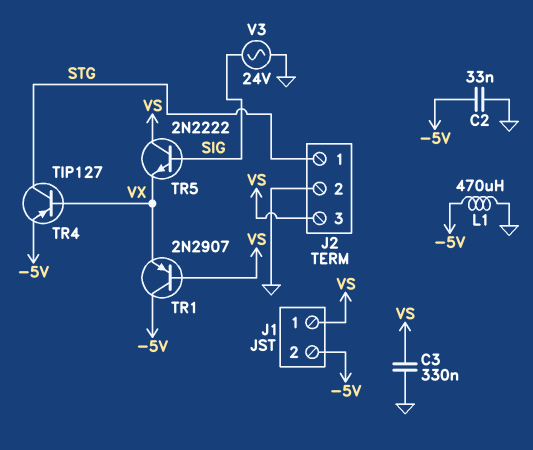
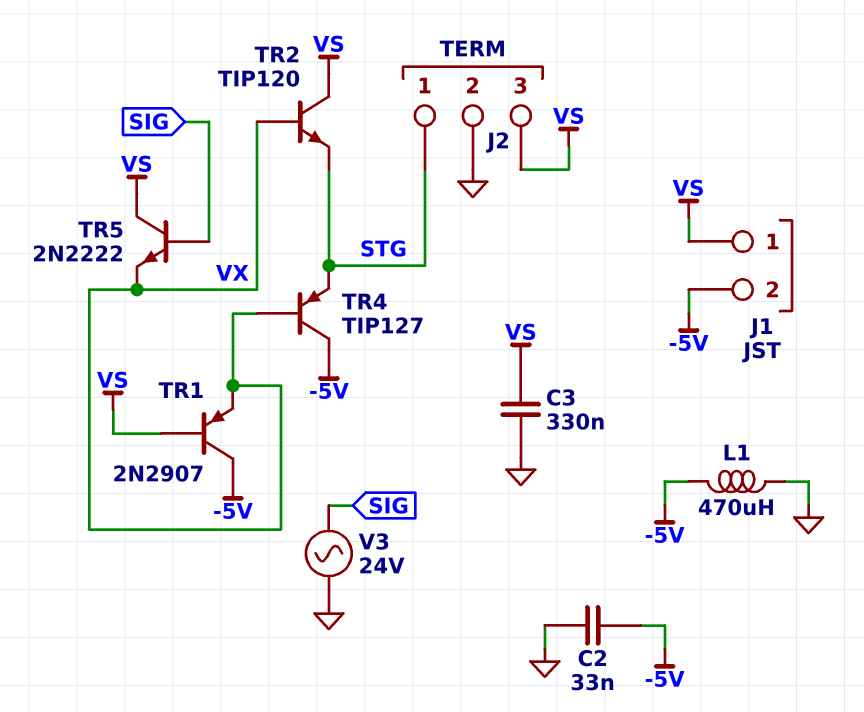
TR2: none -> NPN TIP120 (B VX, C VS, E STG)
TR4: PNP TIP127 (B VX, C STG, E -5V) -> PNP TIP127 (B VX, C -5V, E STG)

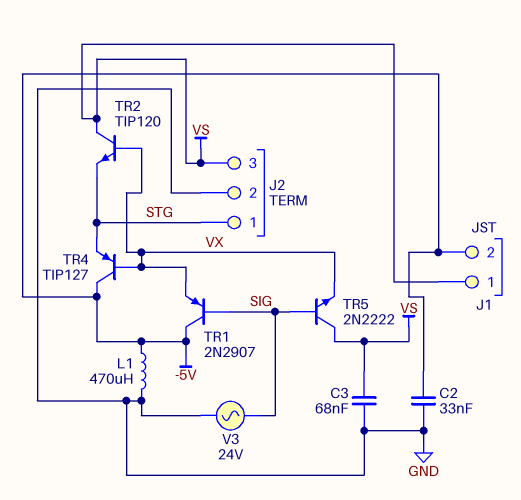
C3: 330nF (GND, VS) -> 68nF (GND, VS)
TR1: PNP 2N2907 (B VS, C -5V, E VX) -> PNP 2N2907 (B SIG, C -5V, E VX)

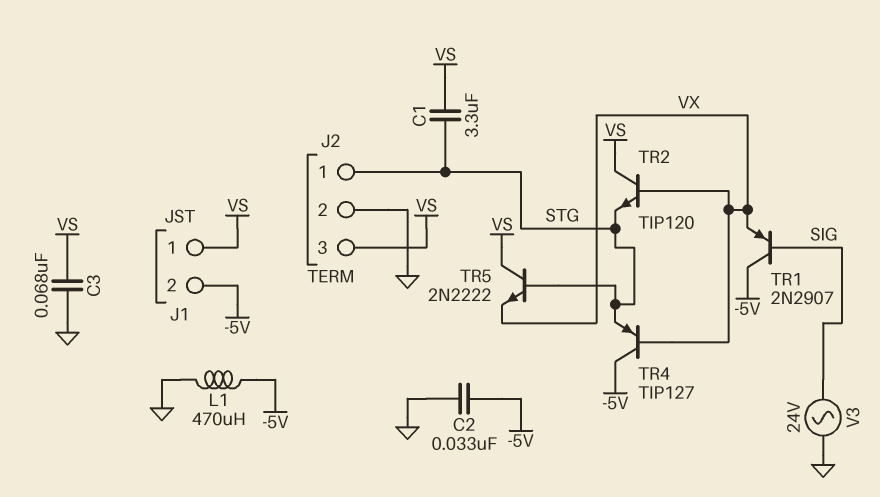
C1: none -> 3.3uF (STG, VS)
TR5: NPN 2N2222 (B SIG, C VS, E VX) -> NPN 2N2222 (B STG, C VS, E VX)

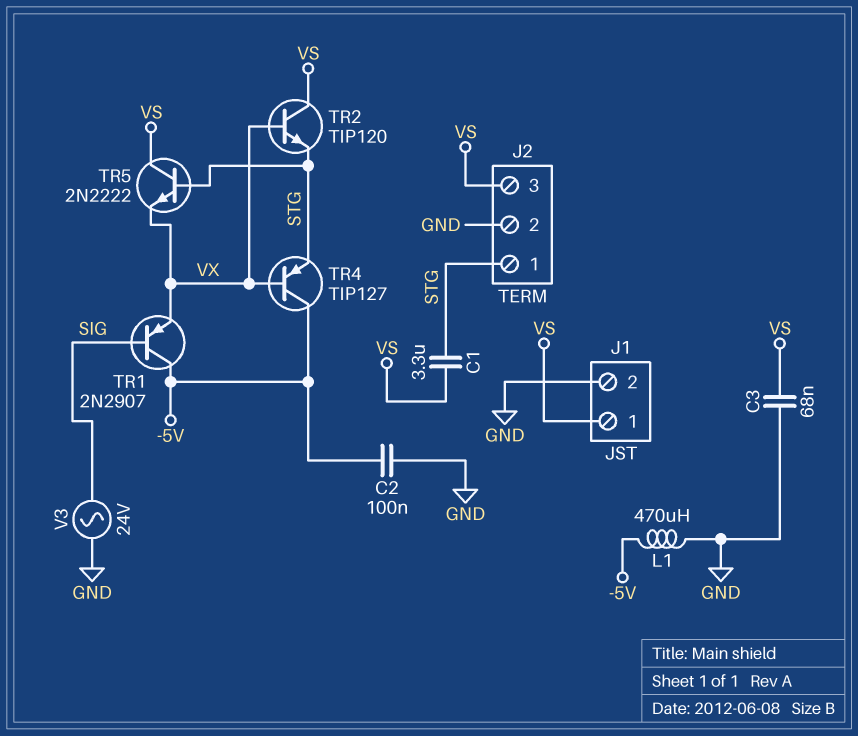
C2: 33nF (-5V, GND) -> 100nF (-5V, GND)
J1 pin 2: -5V -> GND

